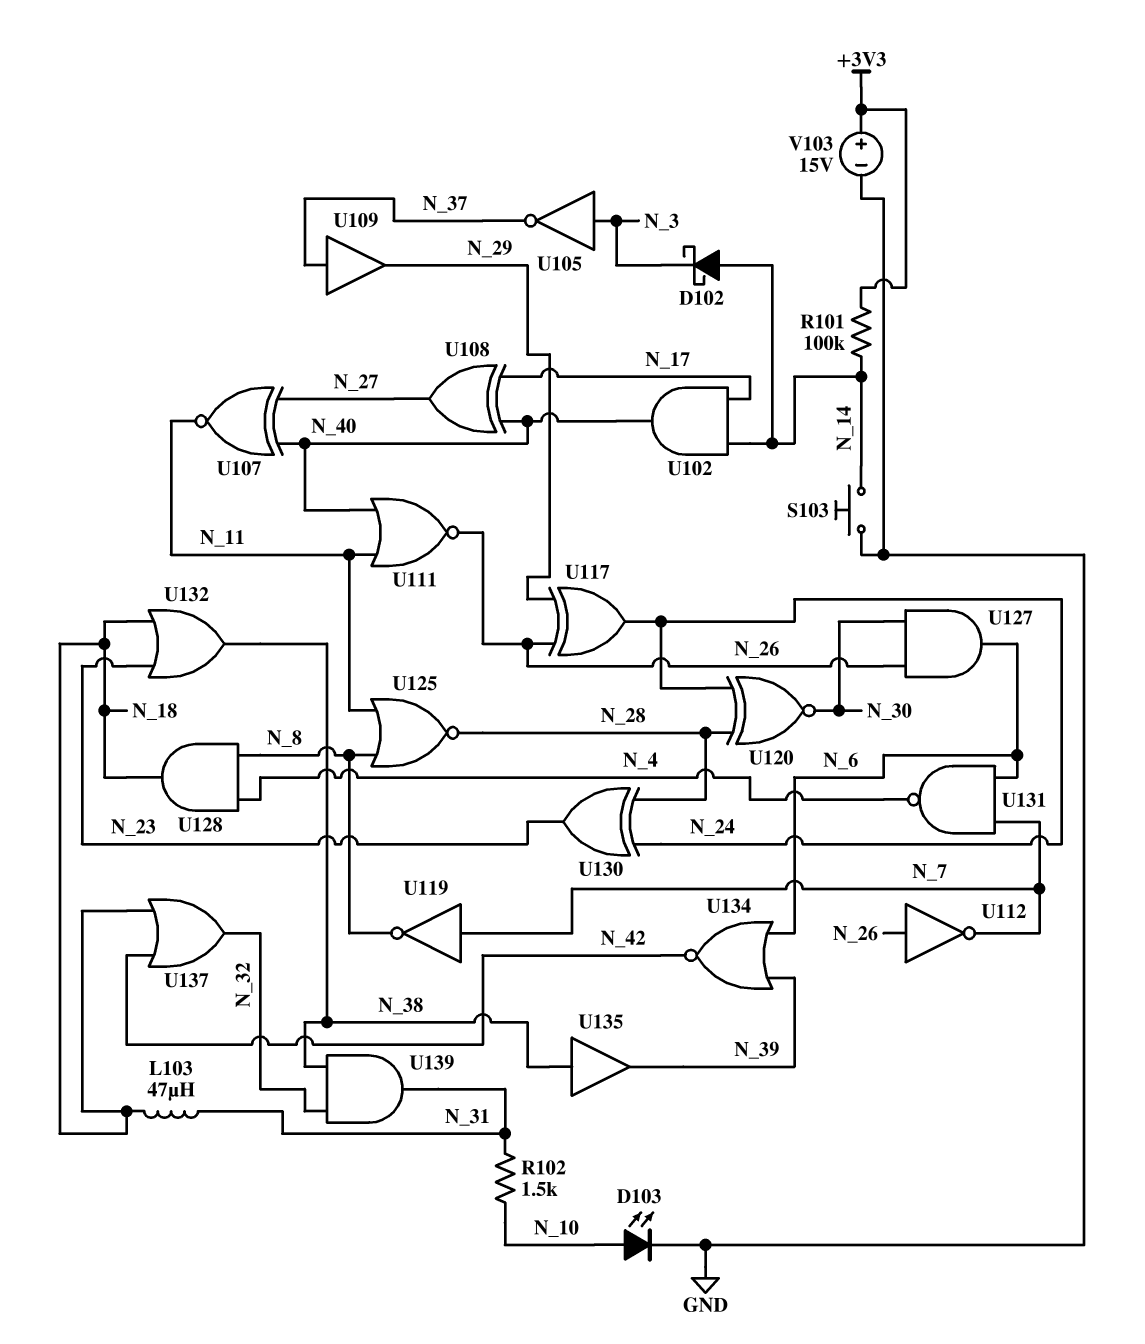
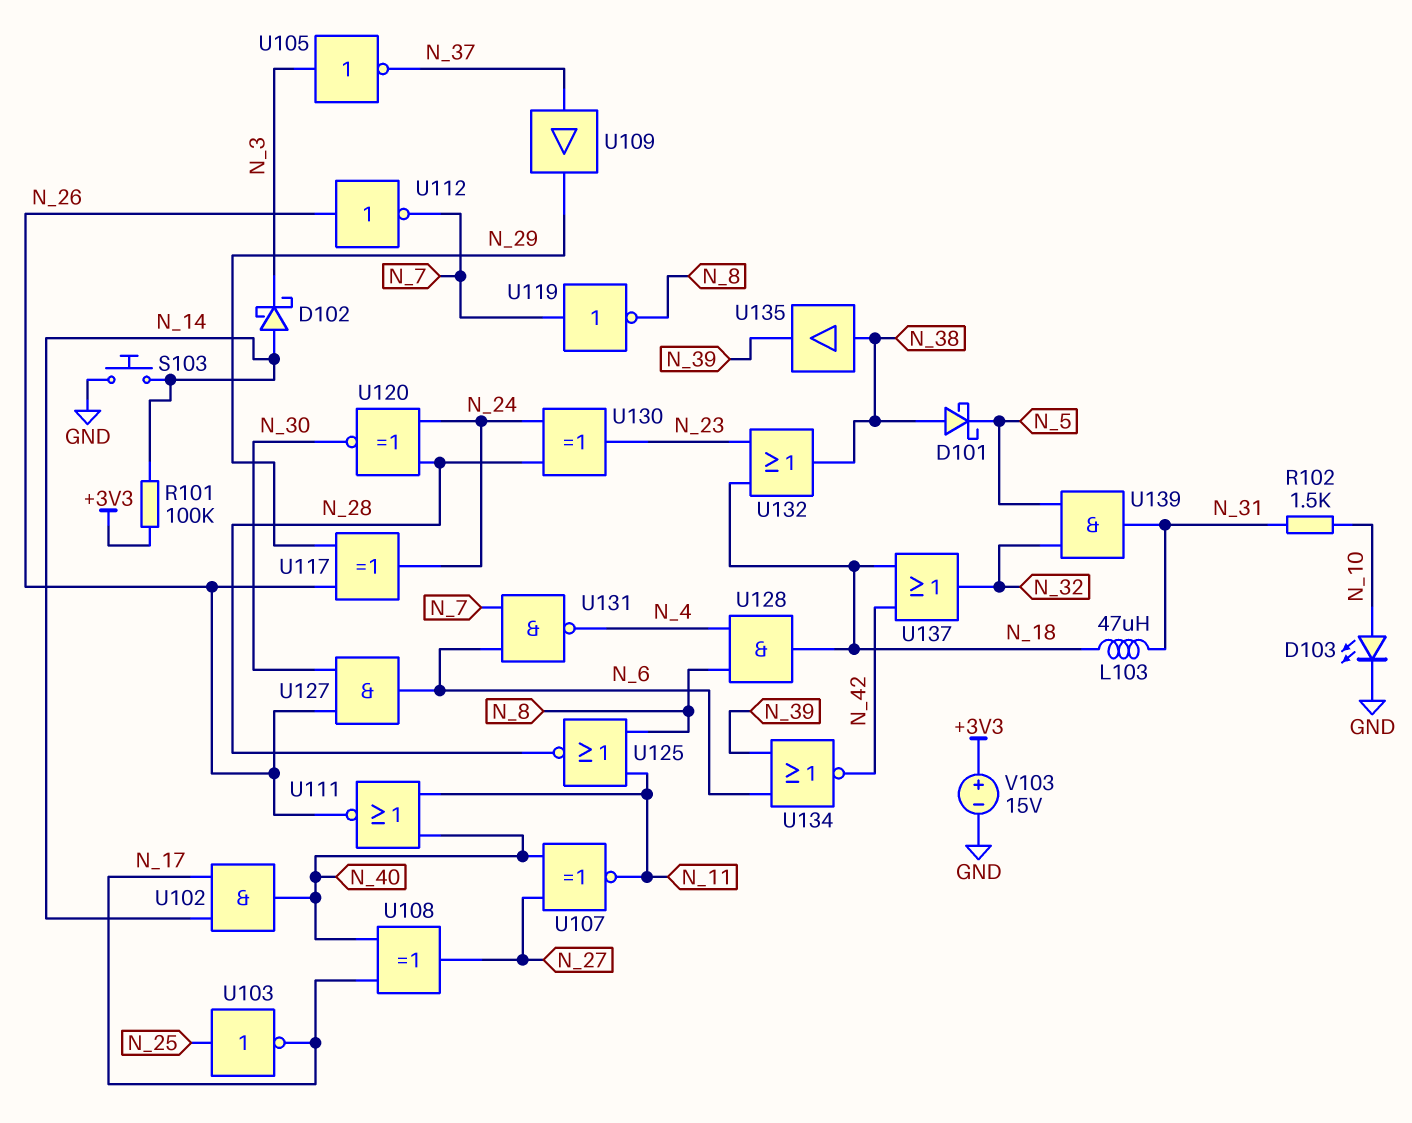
D101: none -> schottky (A N_38, K N_5)
U103: none -> NOT (in N_25, out N_17)
U139: AND (in N_32, in N_38, out N_31) -> AND (in N_5, in N_32, out N_31)

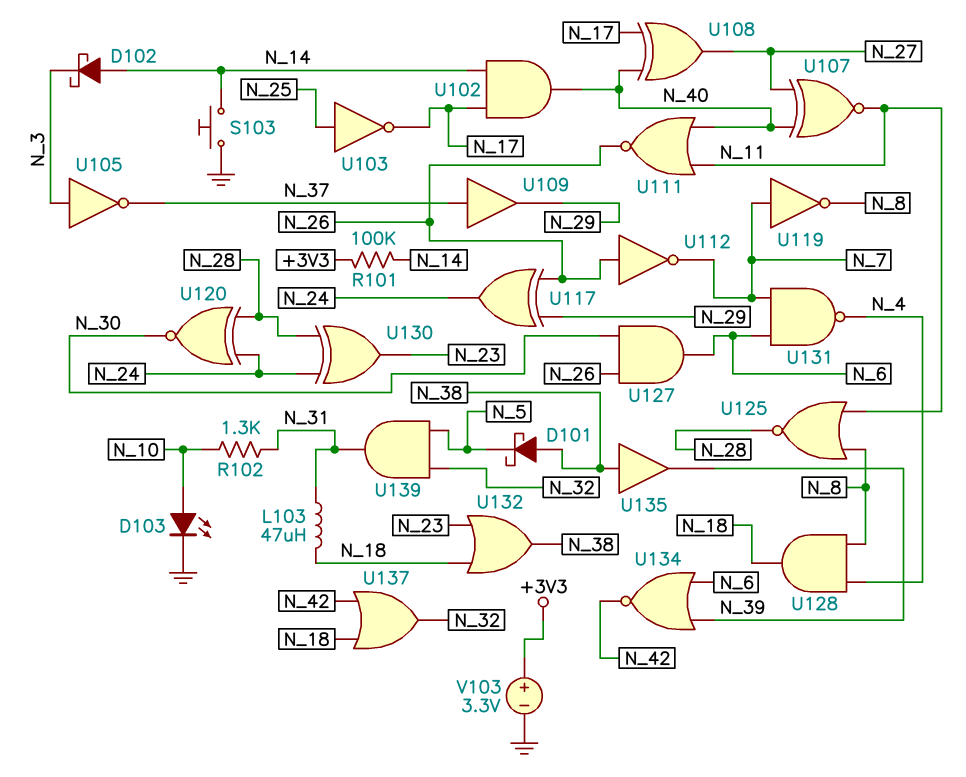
R102: 1.5k (N_10, N_31) -> 1.3k (N_10, N_31)
V103: 15V (plus +3V3, minus GND) -> 3.3V (plus +3V3, minus GND)

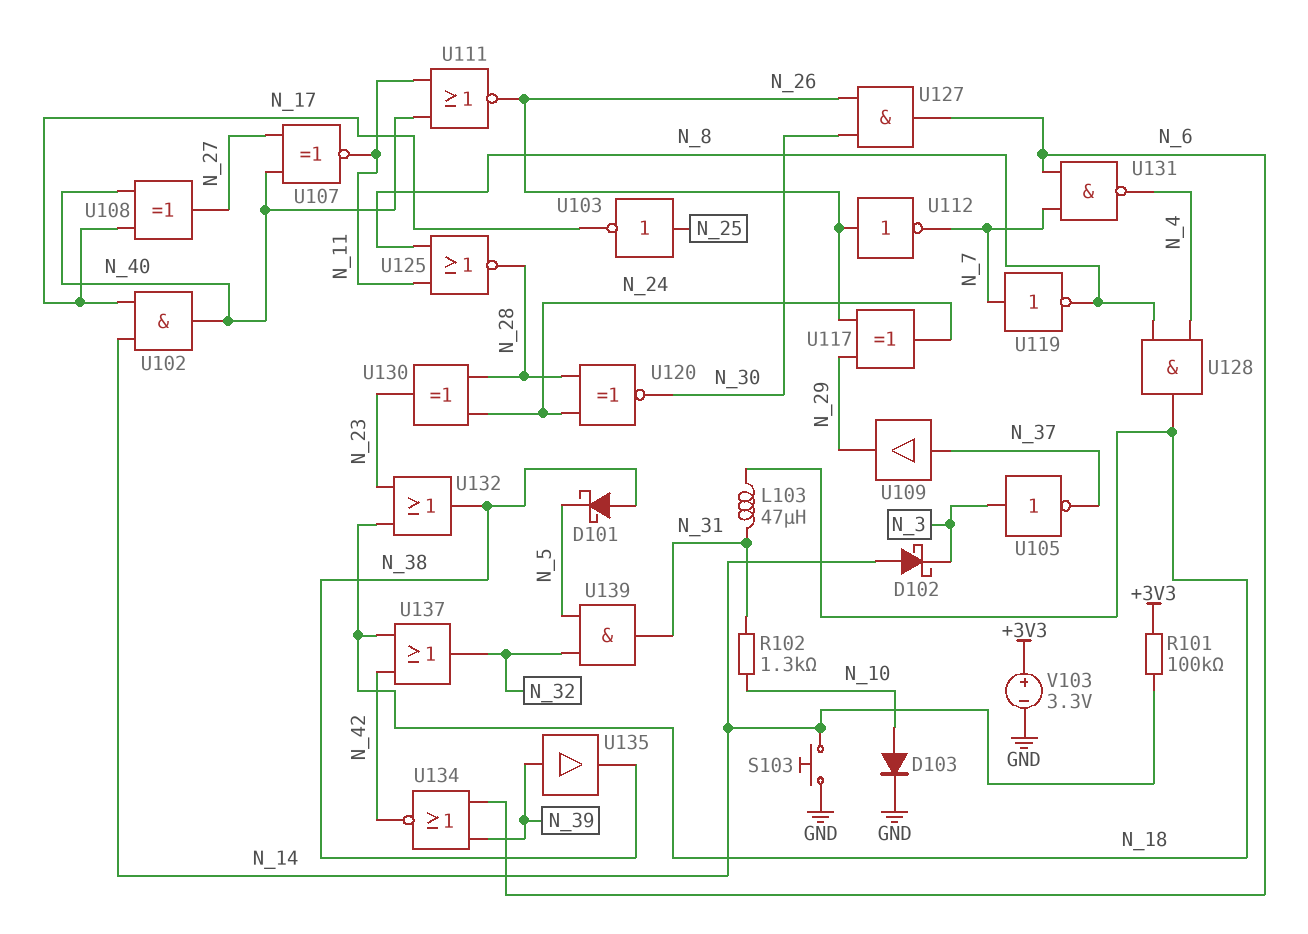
D103: LED (A N_10, K GND) -> diode (A N_10, K GND)
U135: buffer (in N_38, out N_39) -> buffer (in N_39, out N_38)

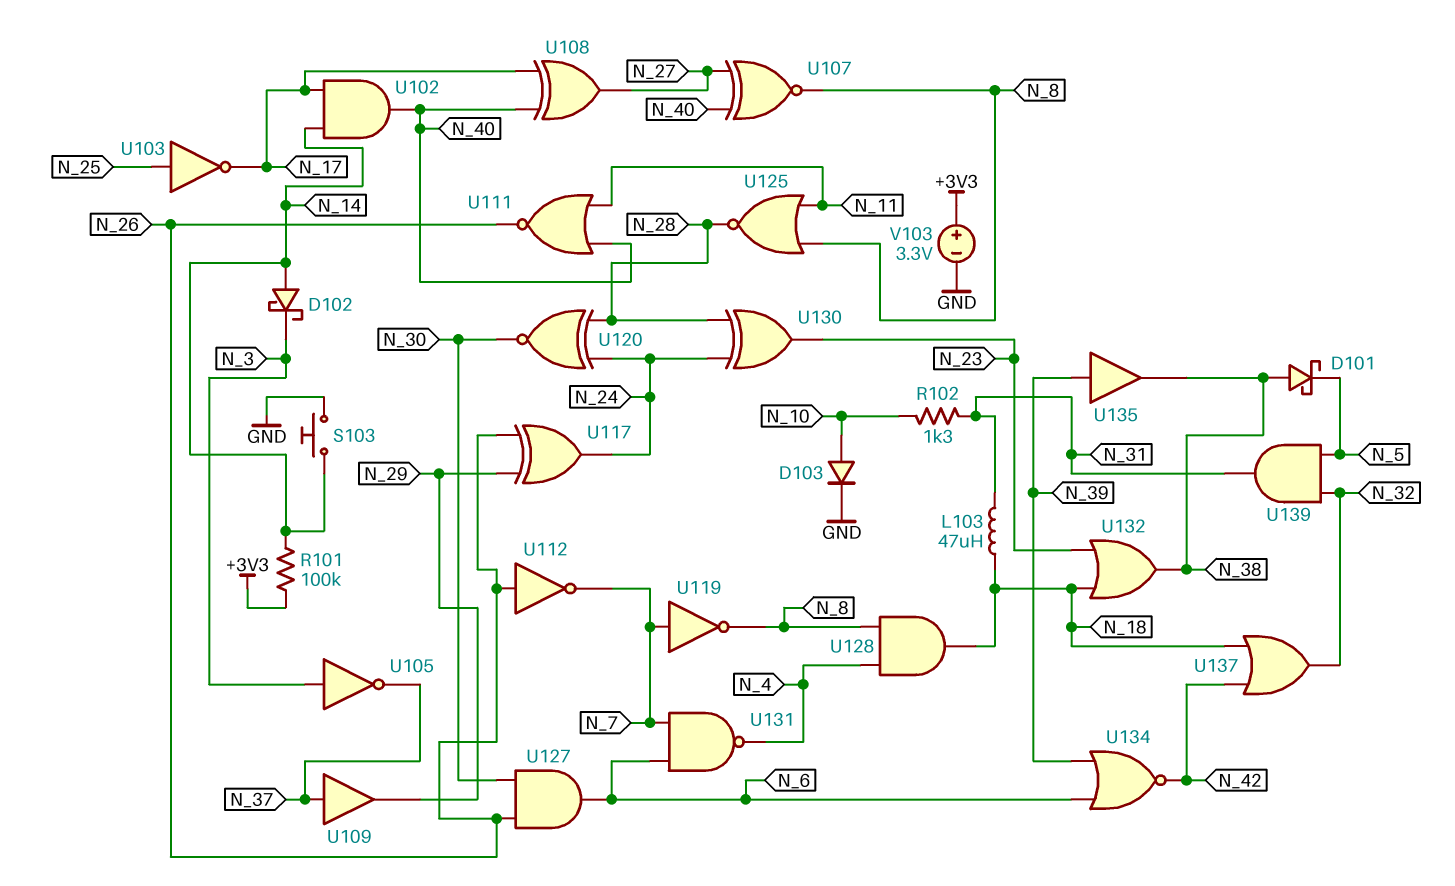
U107: XNOR (in N_27, in N_40, out N_11) -> XNOR (in N_27, in N_40, out N_8)

